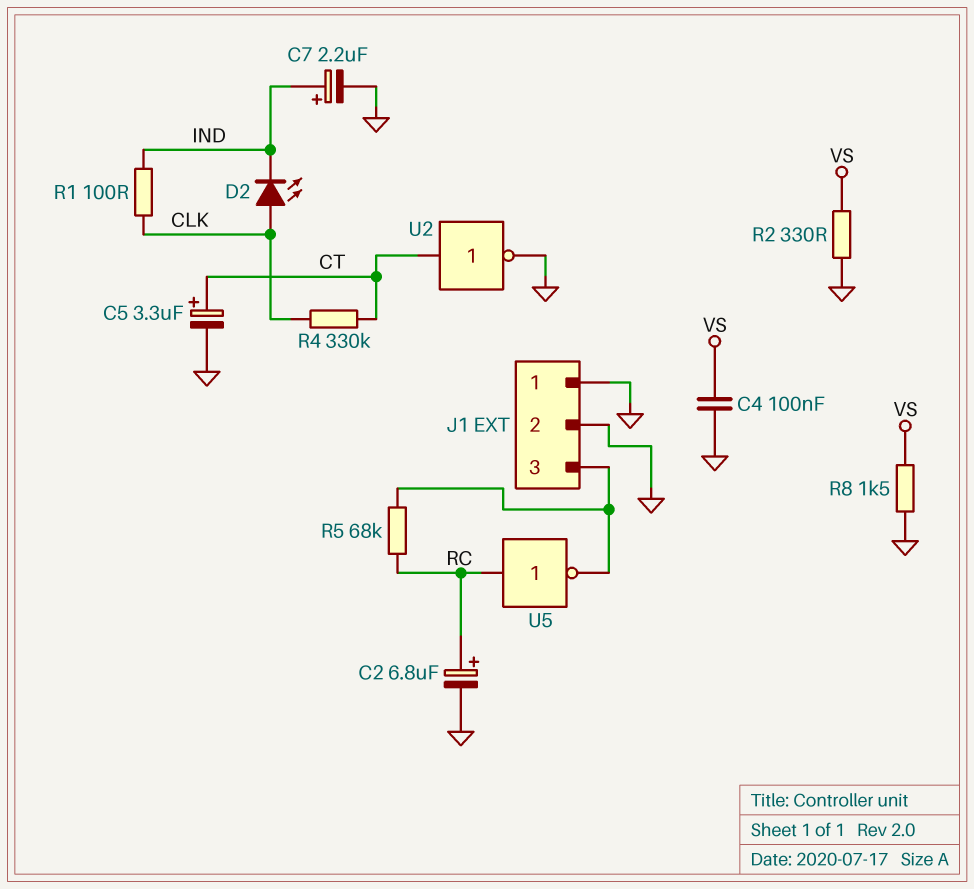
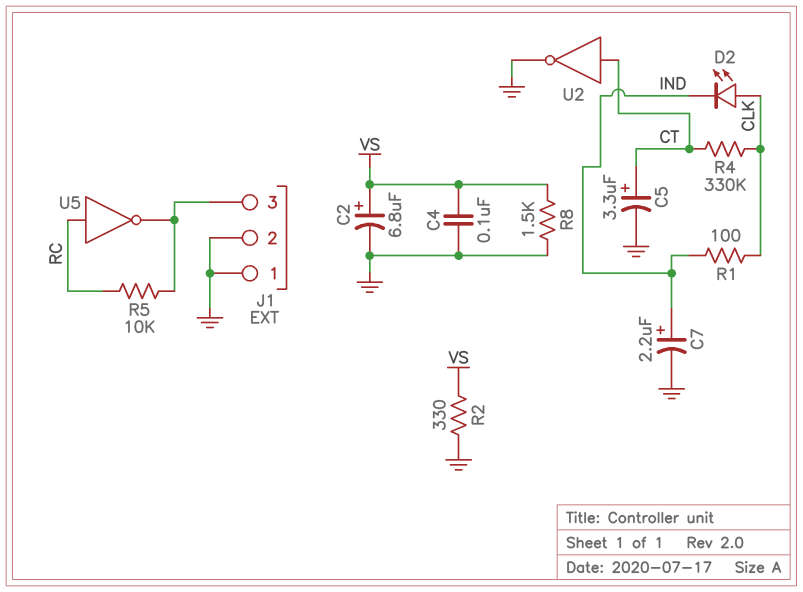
C2: 6.8uF (plus RC, minus GND) -> 6.8uF (plus VS, minus GND)
R5: 68k (J1/3, RC) -> 10k (J1/3, RC)

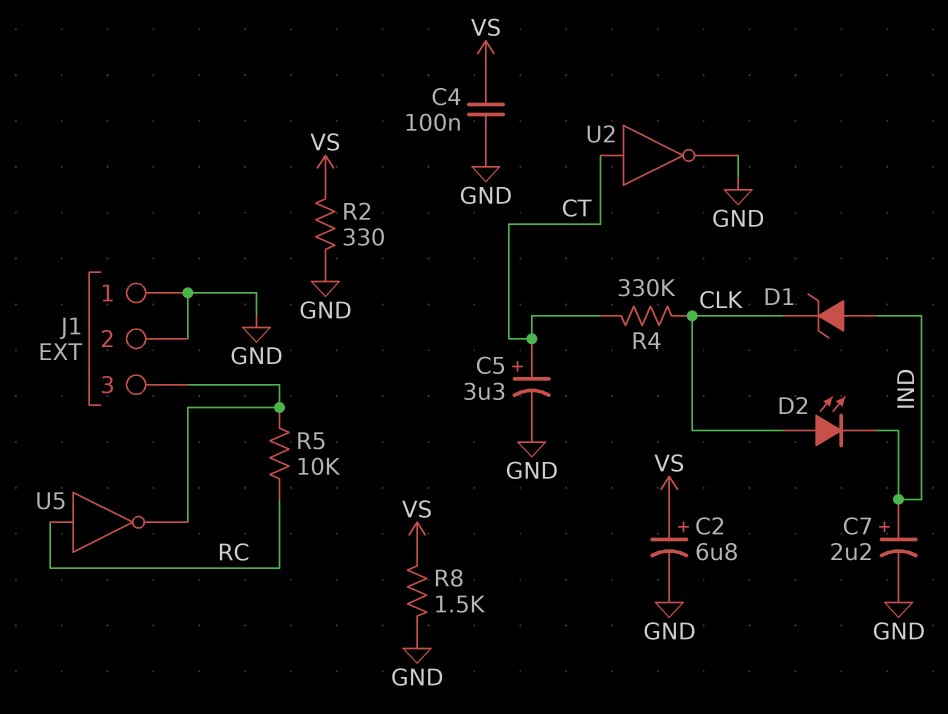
D1: none -> zener (A IND, K CLK)
R1: 100 (CLK, IND) -> none

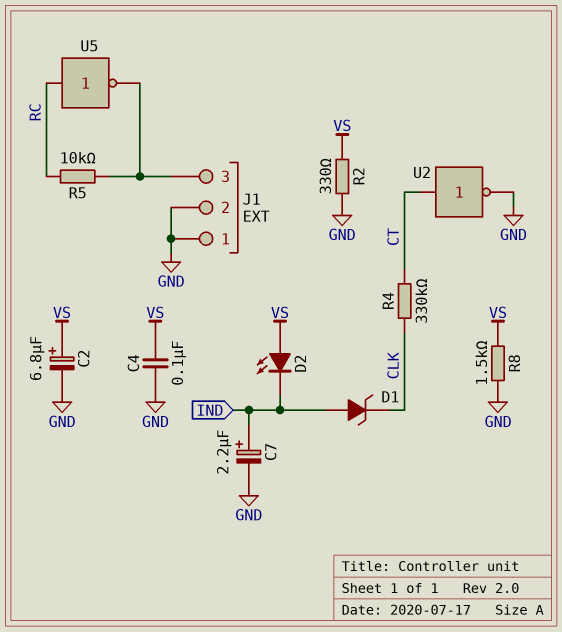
C5: 3.3uF (plus CT, minus GND) -> none
D2: LED (A CLK, K IND) -> LED (A VS, K IND)

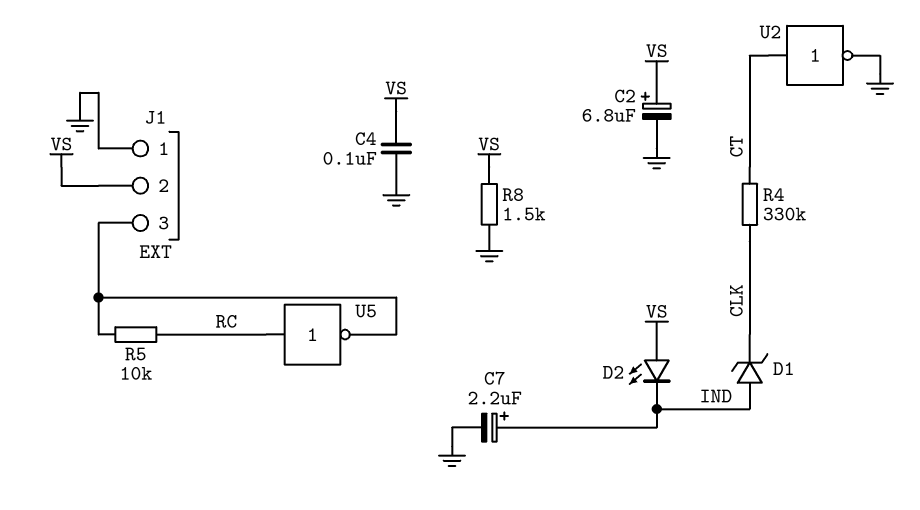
J1 pin 2: GND -> VS
R2: 330 (GND, VS) -> none

